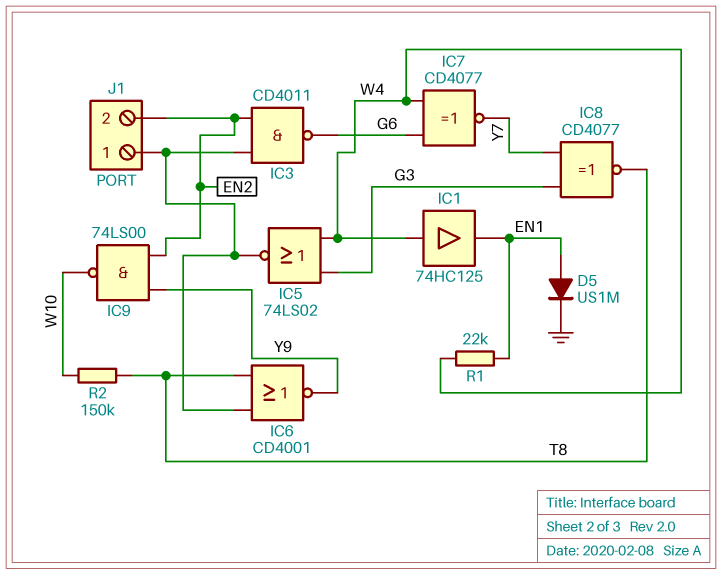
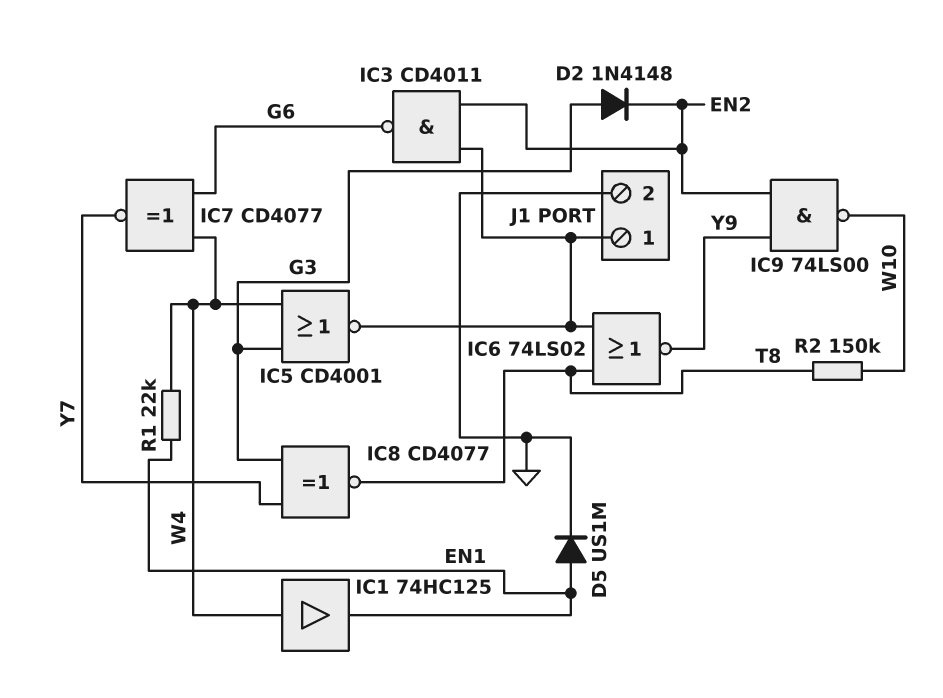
D2: none -> diode 1N4148 (A G3, K EN2)
IC5: NOR 74LS02 (in G3, in W4, out J1/1) -> NOR CD4001 (in G3, in W4, out J1/1)
IC6: NOR CD4001 (in J1/1, in T8, out Y9) -> NOR 74LS02 (in J1/1, in T8, out Y9)
J1 pin 2: EN2 -> GND

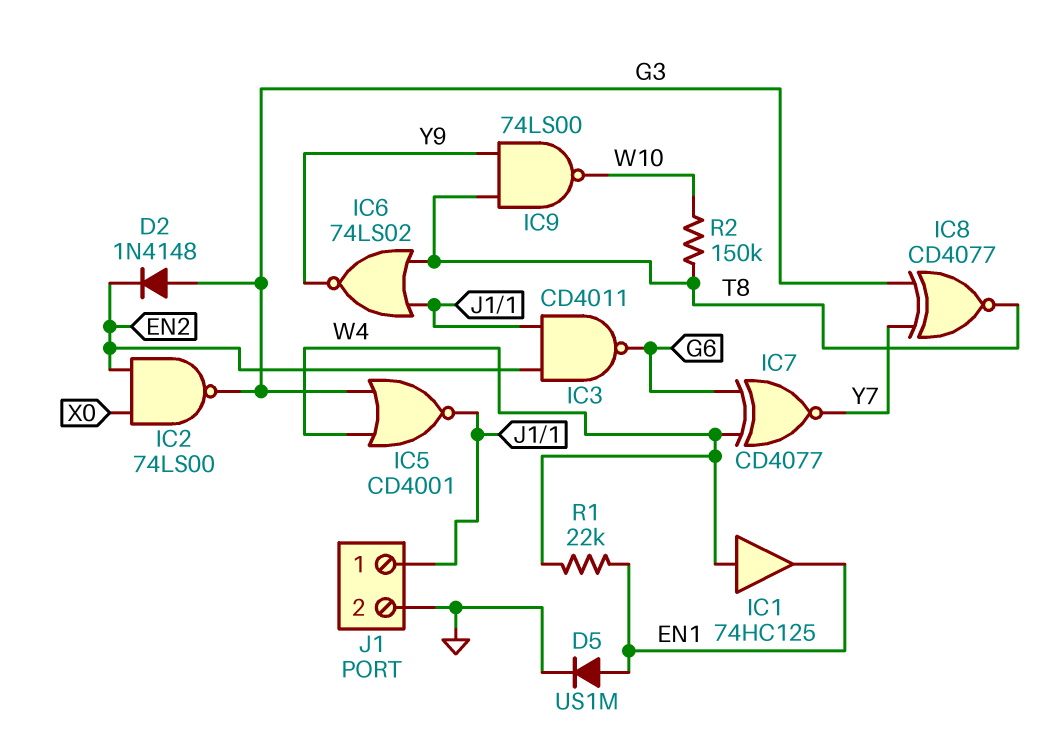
IC2: none -> NAND 74LS00 (in EN2, in X0, out G3)
IC9: NAND 74LS00 (in EN2, in Y9, out W10) -> NAND 74LS00 (in T8, in Y9, out W10)

